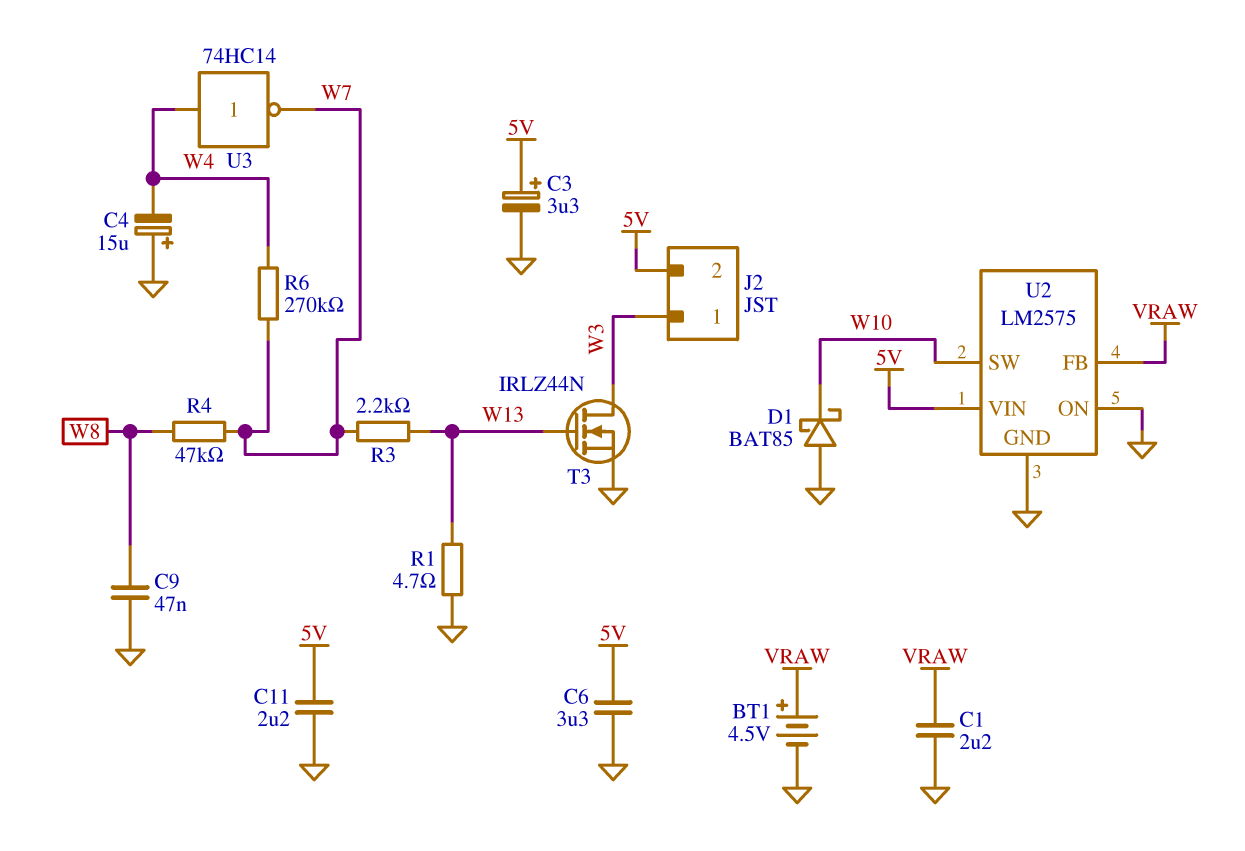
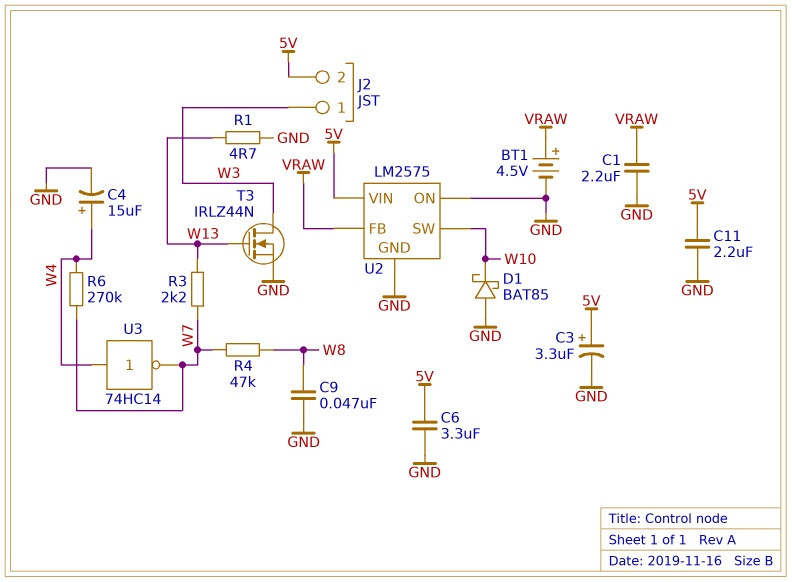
C4: 15uF (plus GND, minus W4) -> 15uF (plus W4, minus GND)

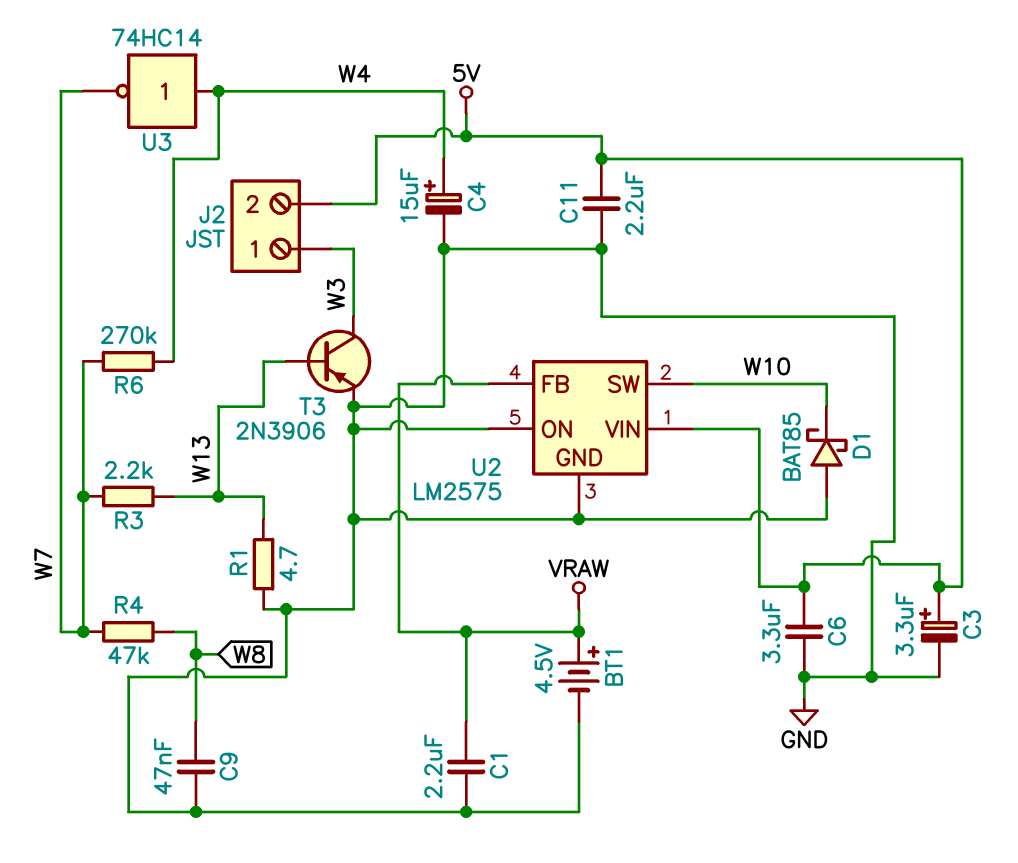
T3: NMOS IRLZ44N (G W13, D W3, S GND) -> PNP 2N3906 (B W13, C W3, E GND)

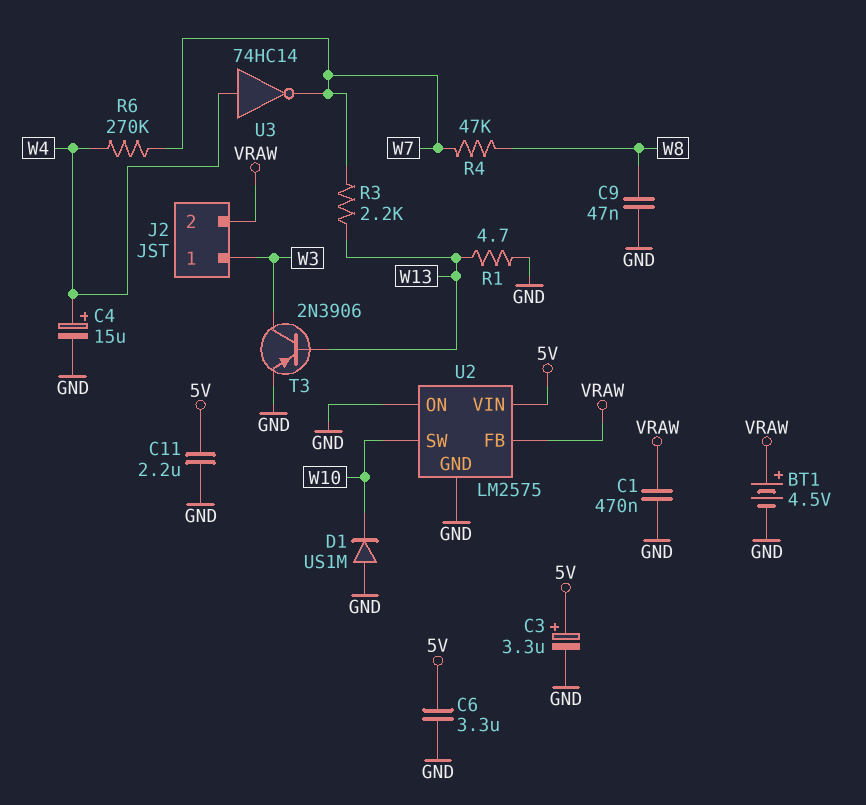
C1: 2.2uF (GND, VRAW) -> 470nF (GND, VRAW)
D1: schottky BAT85 (A GND, K W10) -> diode US1M (A GND, K W10)
J2 pin 2: 5V -> VRAW

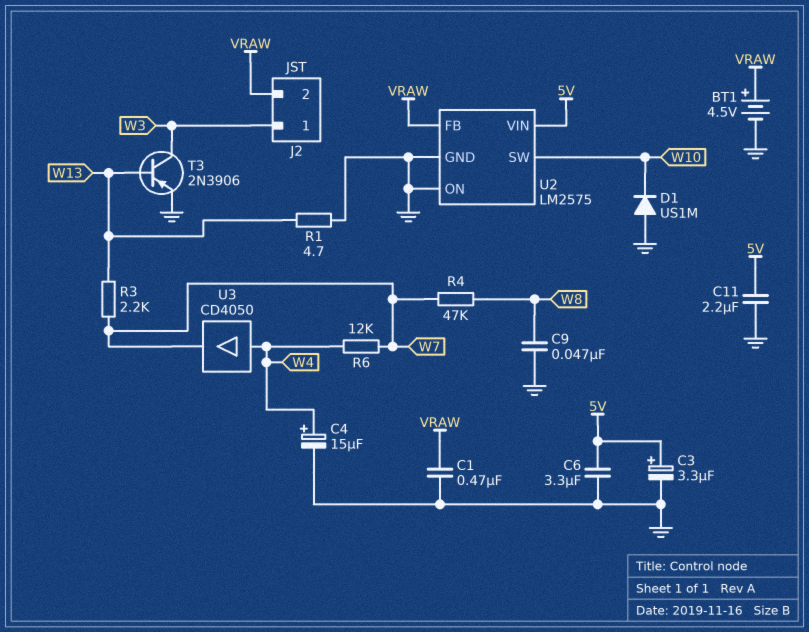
R6: 270k (W4, W7) -> 12k (W4, W7)
U3: NOT 74HC14 (in W4, out W7) -> buffer CD4050 (in W4, out W7)

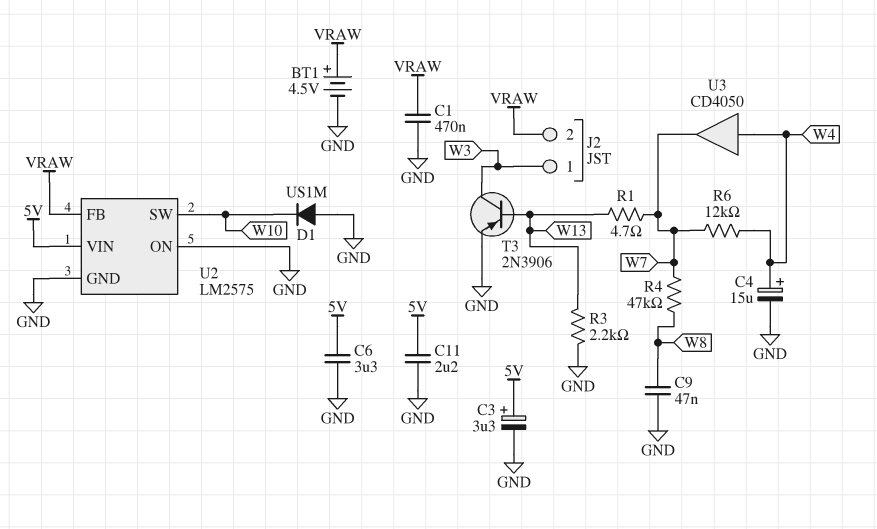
R1: 4.7 (GND, W13) -> 4.7 (W7, W13)
R3: 2.2k (W7, W13) -> 2.2k (GND, W13)

